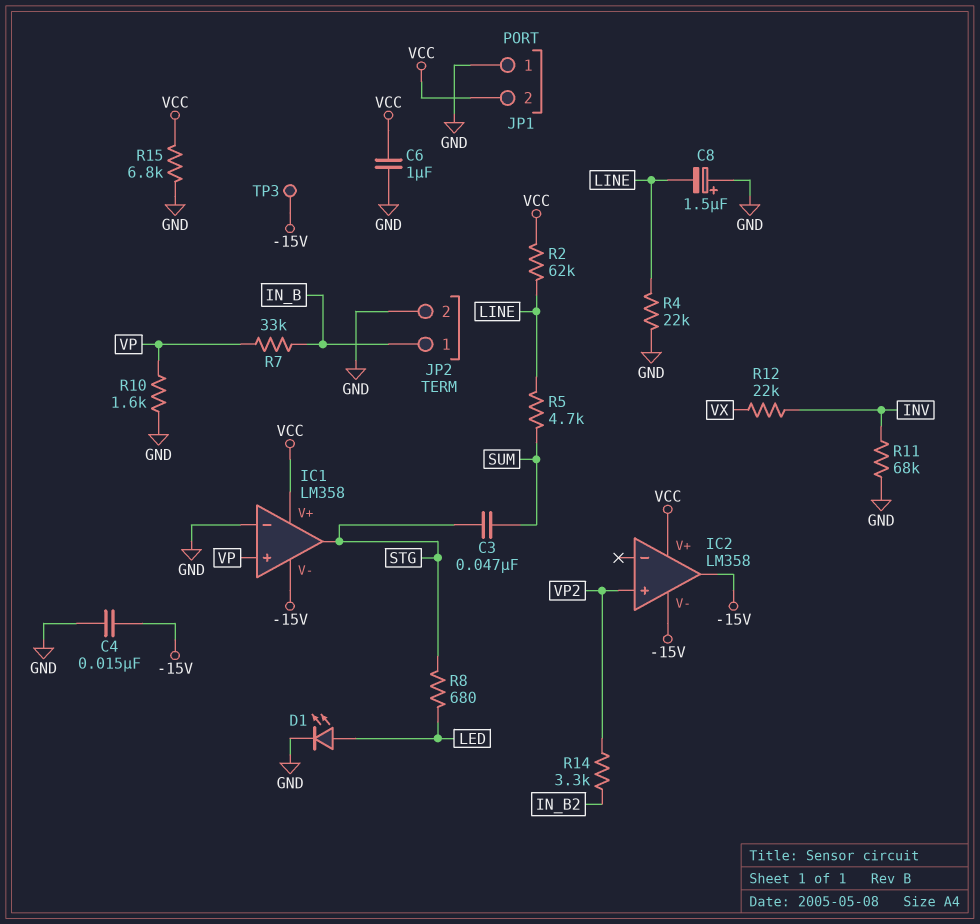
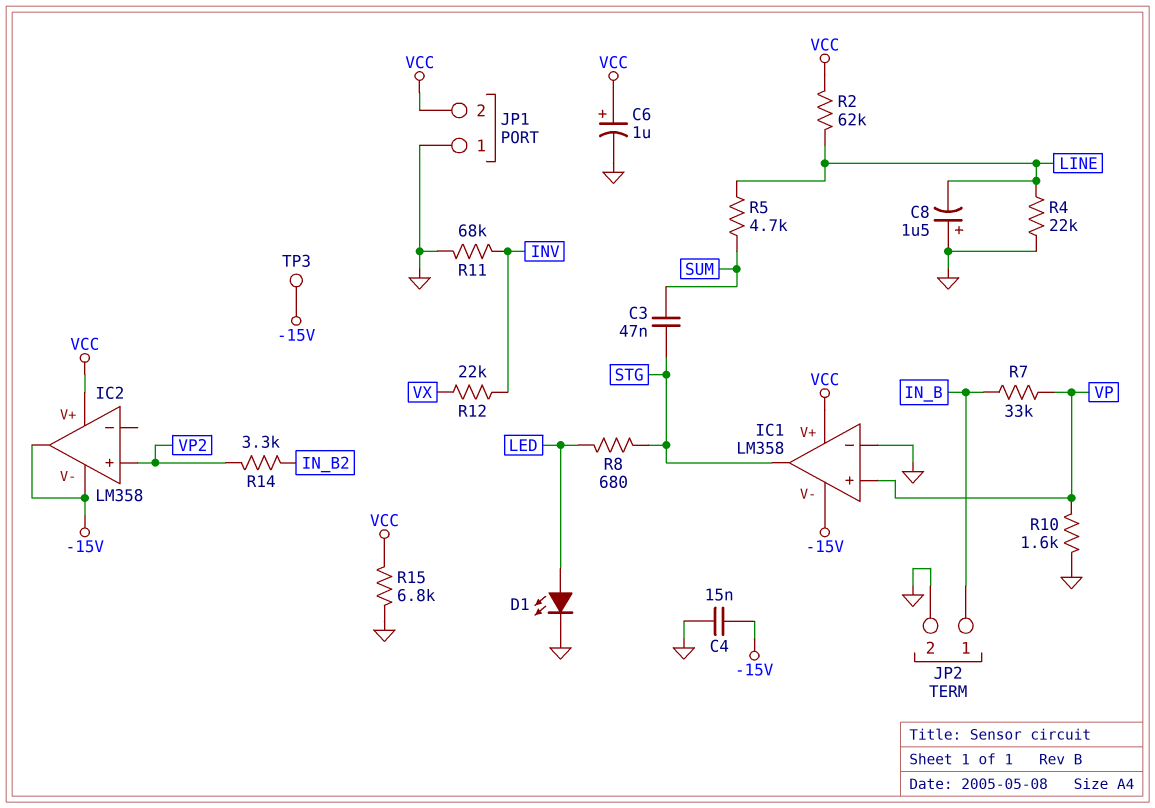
C6: 1uF (GND, VCC) -> 1uF (plus VCC, minus GND)

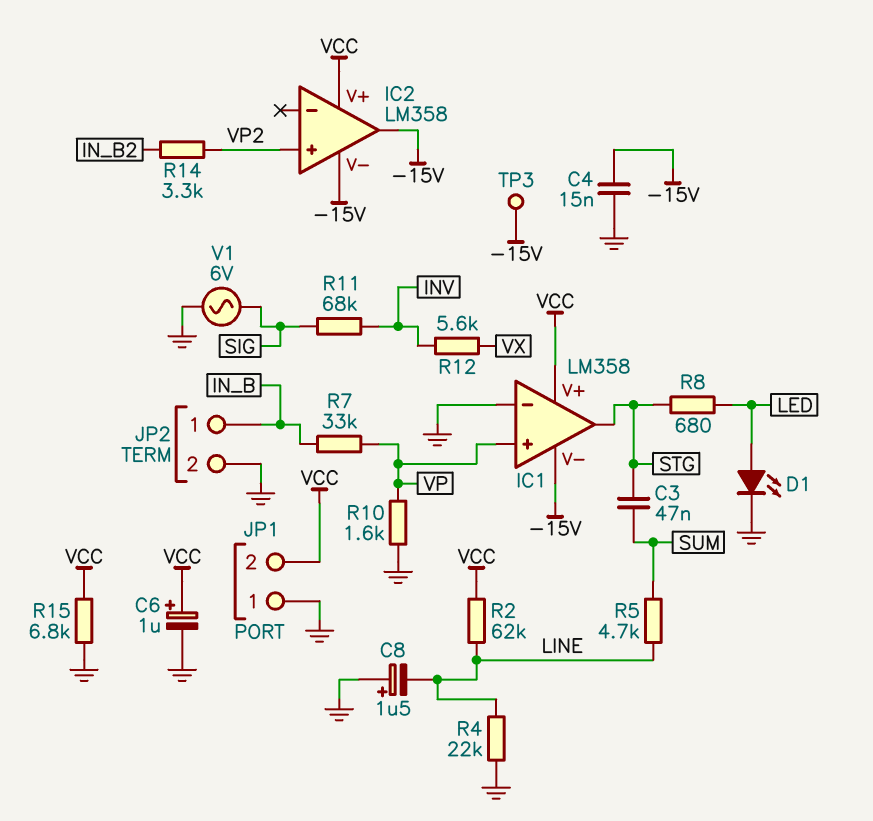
R11: 68k (GND, INV) -> 68k (INV, SIG)
R12: 22k (INV, VX) -> 5.6k (INV, VX)
V1: none -> AC 6V (GND, SIG)

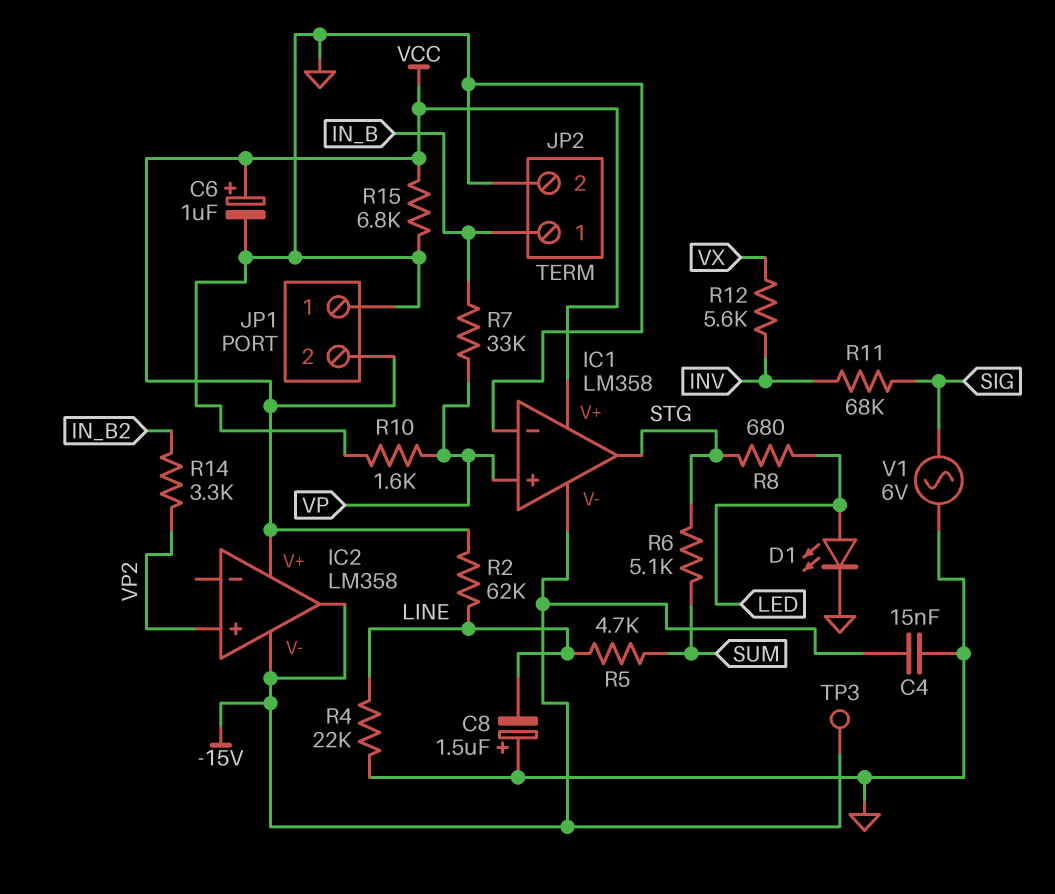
C3: 47nF (STG, SUM) -> none
R6: none -> 5.1k (STG, SUM)

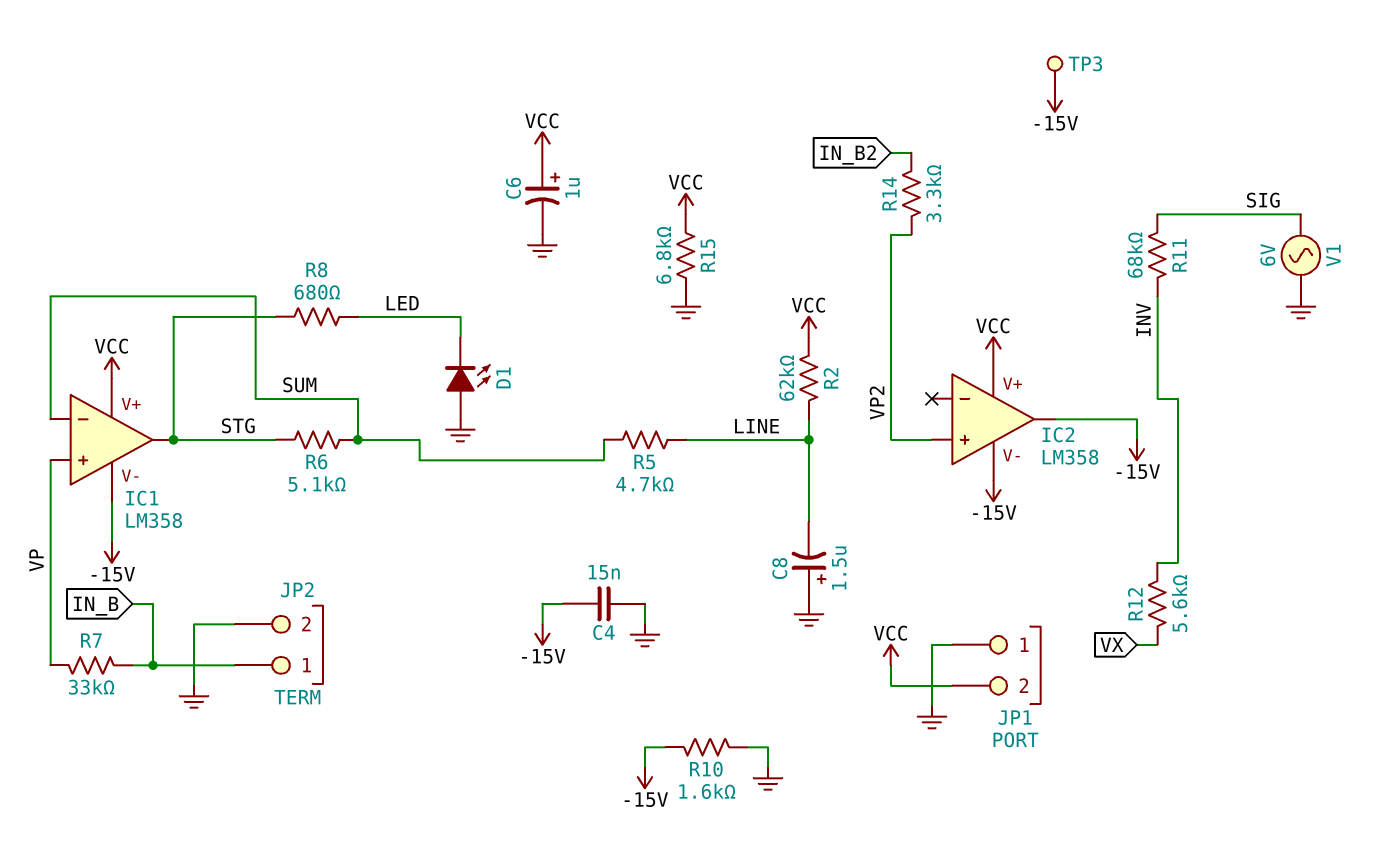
D1: LED (A LED, K GND) -> LED (A GND, K LED)
IC1 pin in-: GND -> SUM
R4: 22k (GND, LINE) -> none
R10: 1.6k (GND, VP) -> 1.6k (-15V, GND)

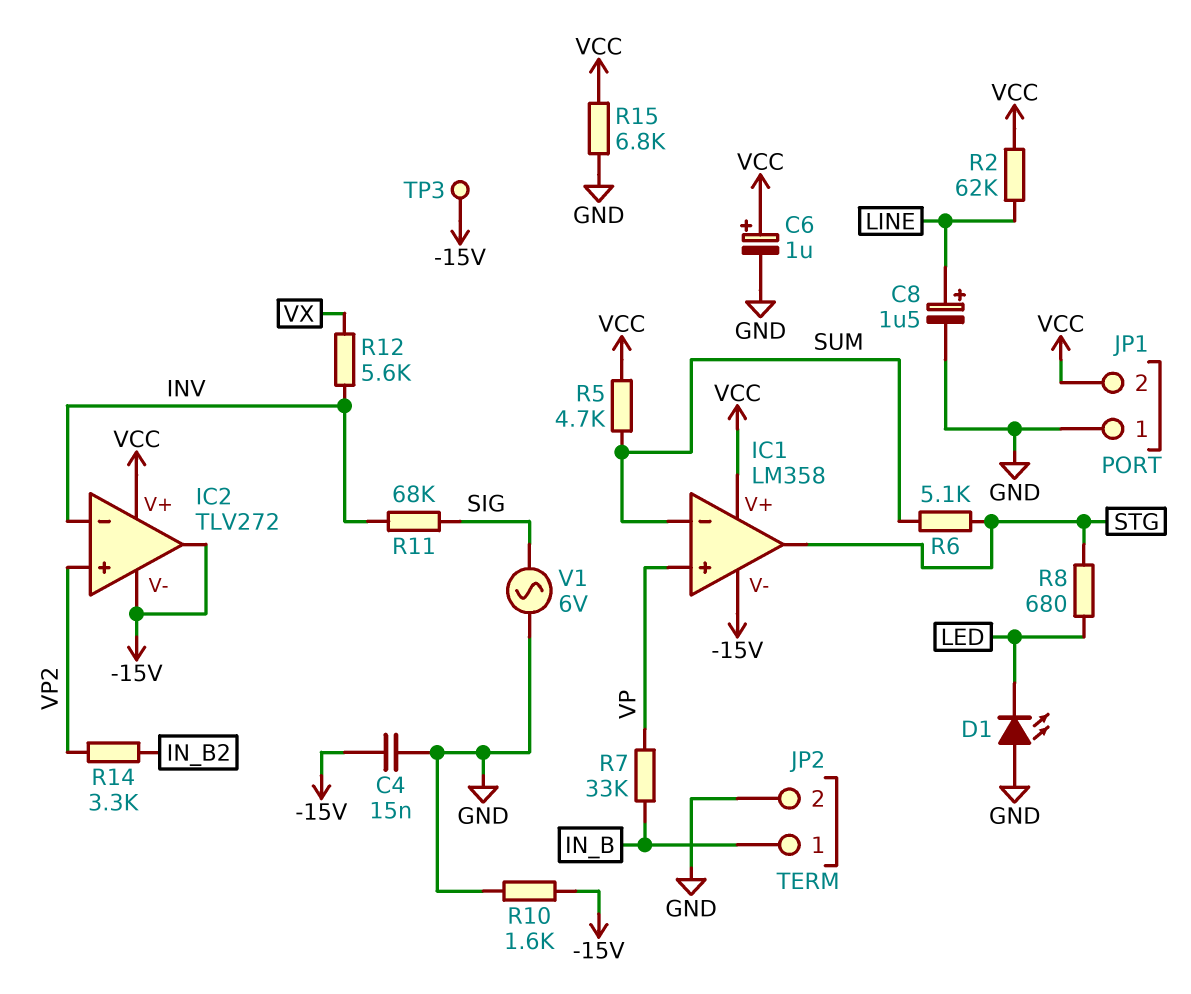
C8: 1.5uF (plus GND, minus LINE) -> 1.5uF (plus LINE, minus GND)
IC2: LM358 -> TLV272
IC2 pin in-: none -> INV
R5: 4.7k (LINE, SUM) -> 4.7k (SUM, VCC)

